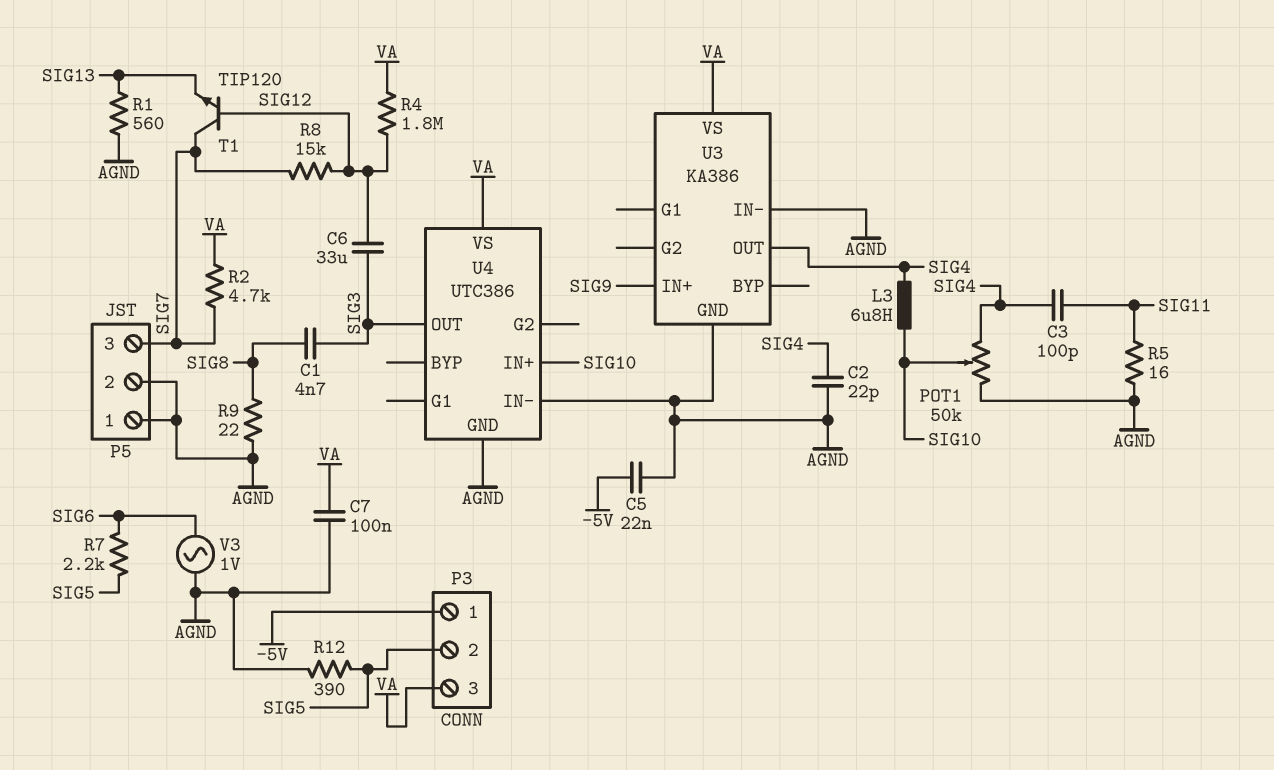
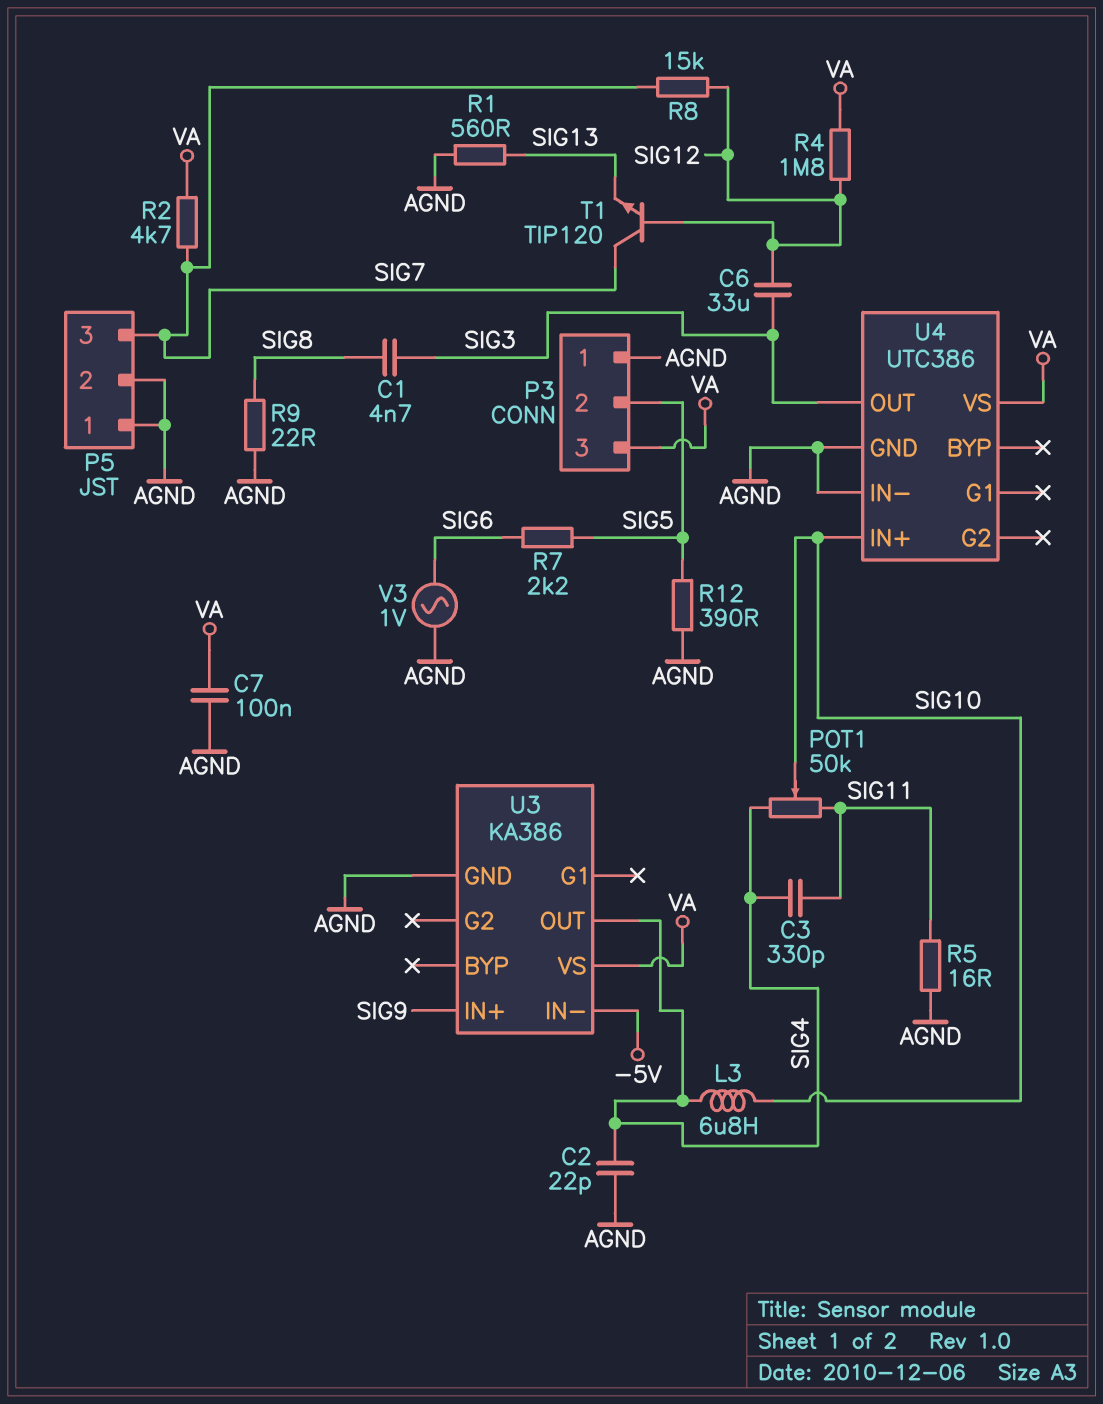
C3: 100pF (SIG4, SIG11) -> 330pF (SIG4, SIG11)
C5: 22nF (-5V, AGND) -> none
P3 pin 1: -5V -> AGND
POT1: 50k (AGND, SIG4, wiper SIG10) -> 50k (SIG4, SIG11, wiper SIG10)
U3 pin IN-: AGND -> -5V

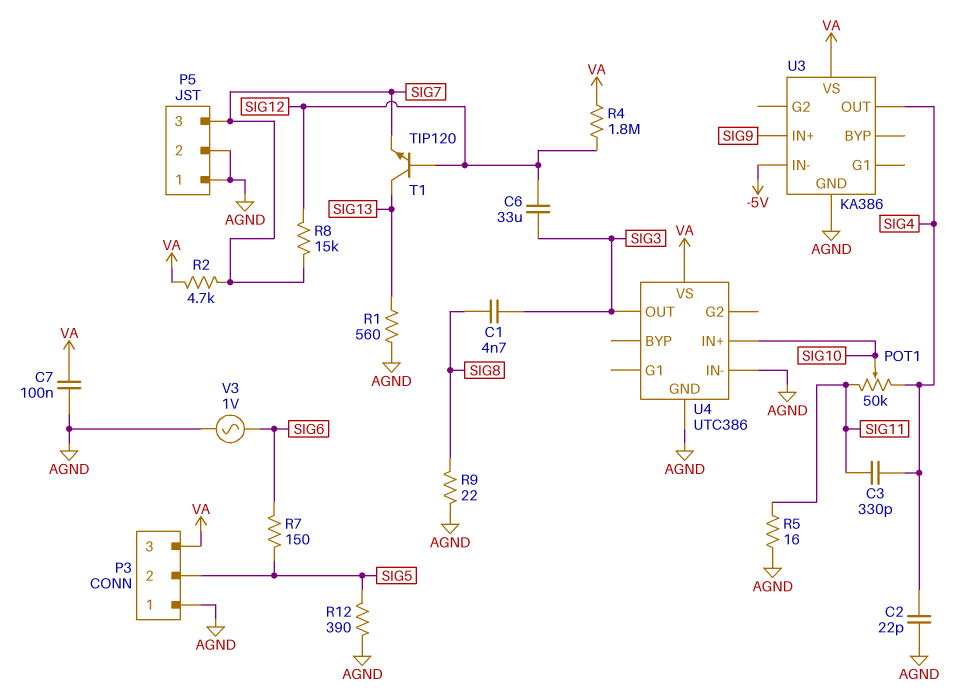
L3: 6.8uH (SIG4, SIG10) -> none
R7: 2.2k (SIG5, SIG6) -> 150 (SIG5, SIG6)
T1: NPN TIP120 (B SIG12, C SIG7, E SIG13) -> NPN TIP120 (B SIG12, C SIG13, E SIG7)

